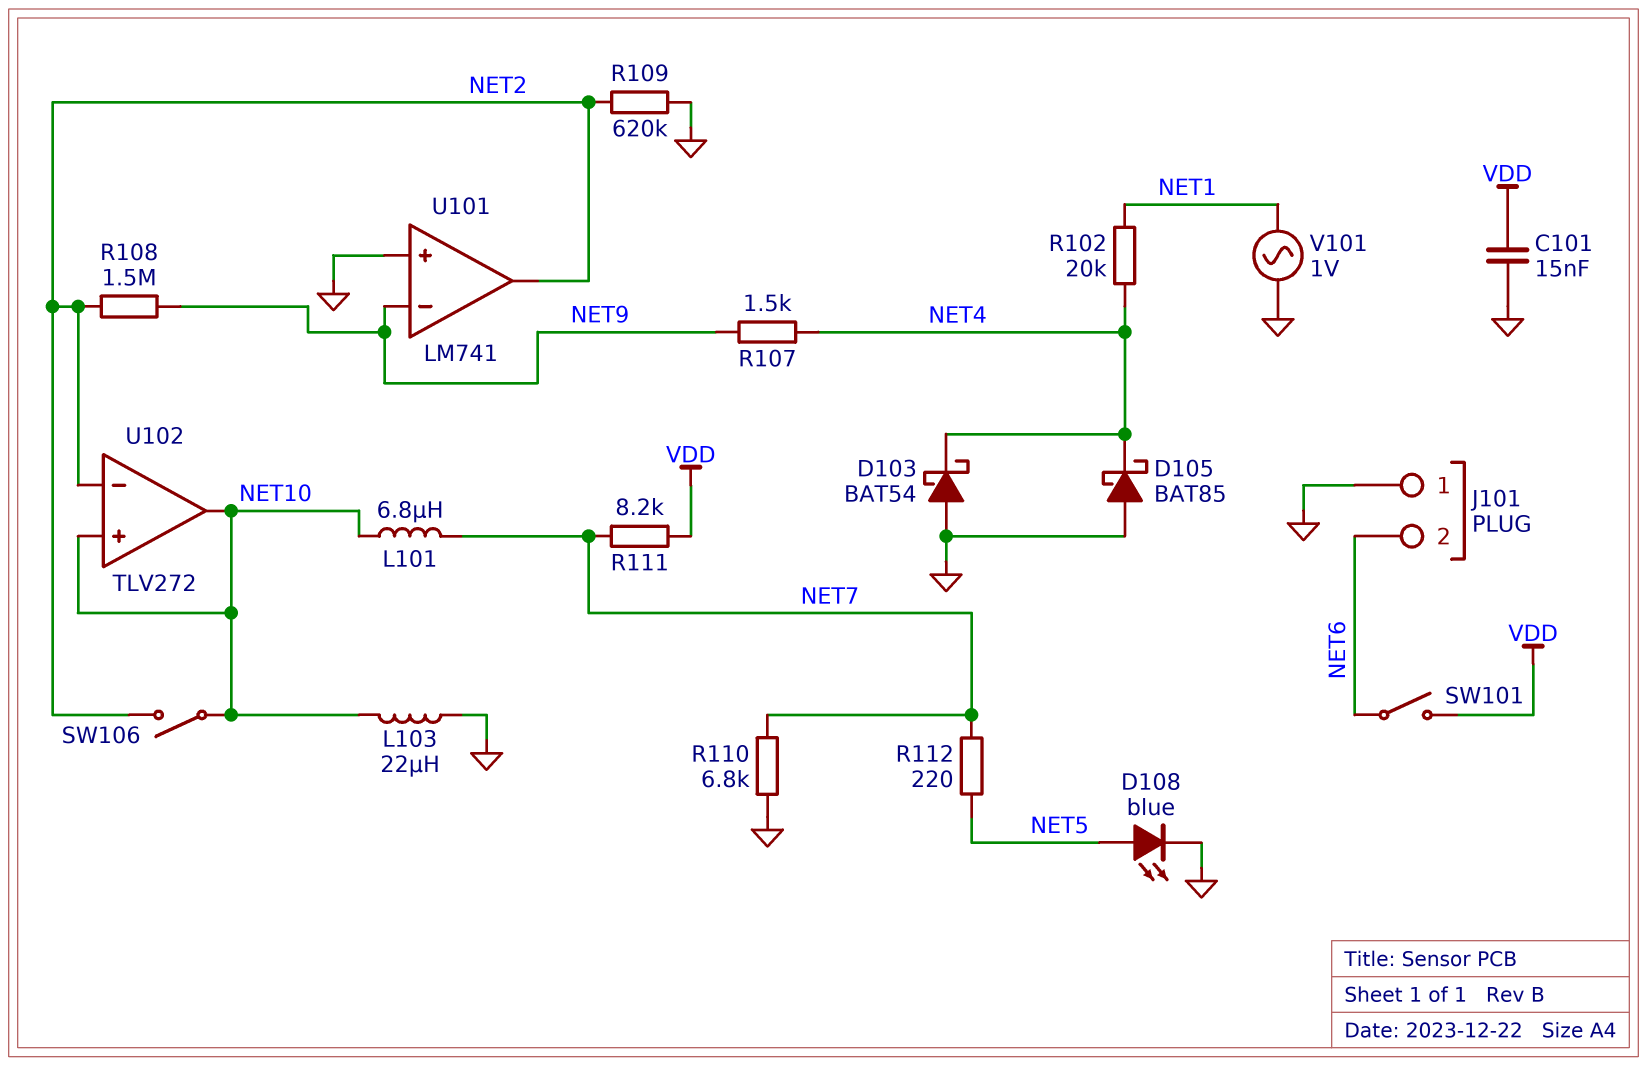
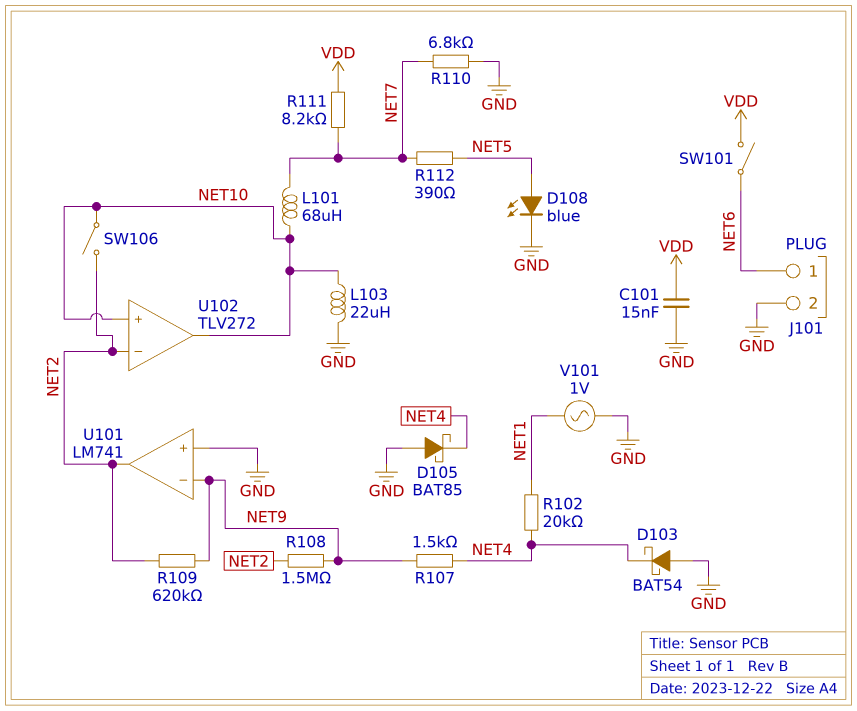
J101 pin 1: GND -> NET6
J101 pin 2: NET6 -> GND
L101: 6.8uH (NET7, NET10) -> 68uH (NET7, NET10)
R109: 620k (GND, NET2) -> 620k (NET2, NET9)
R112: 220 (NET5, NET7) -> 390 (NET5, NET7)

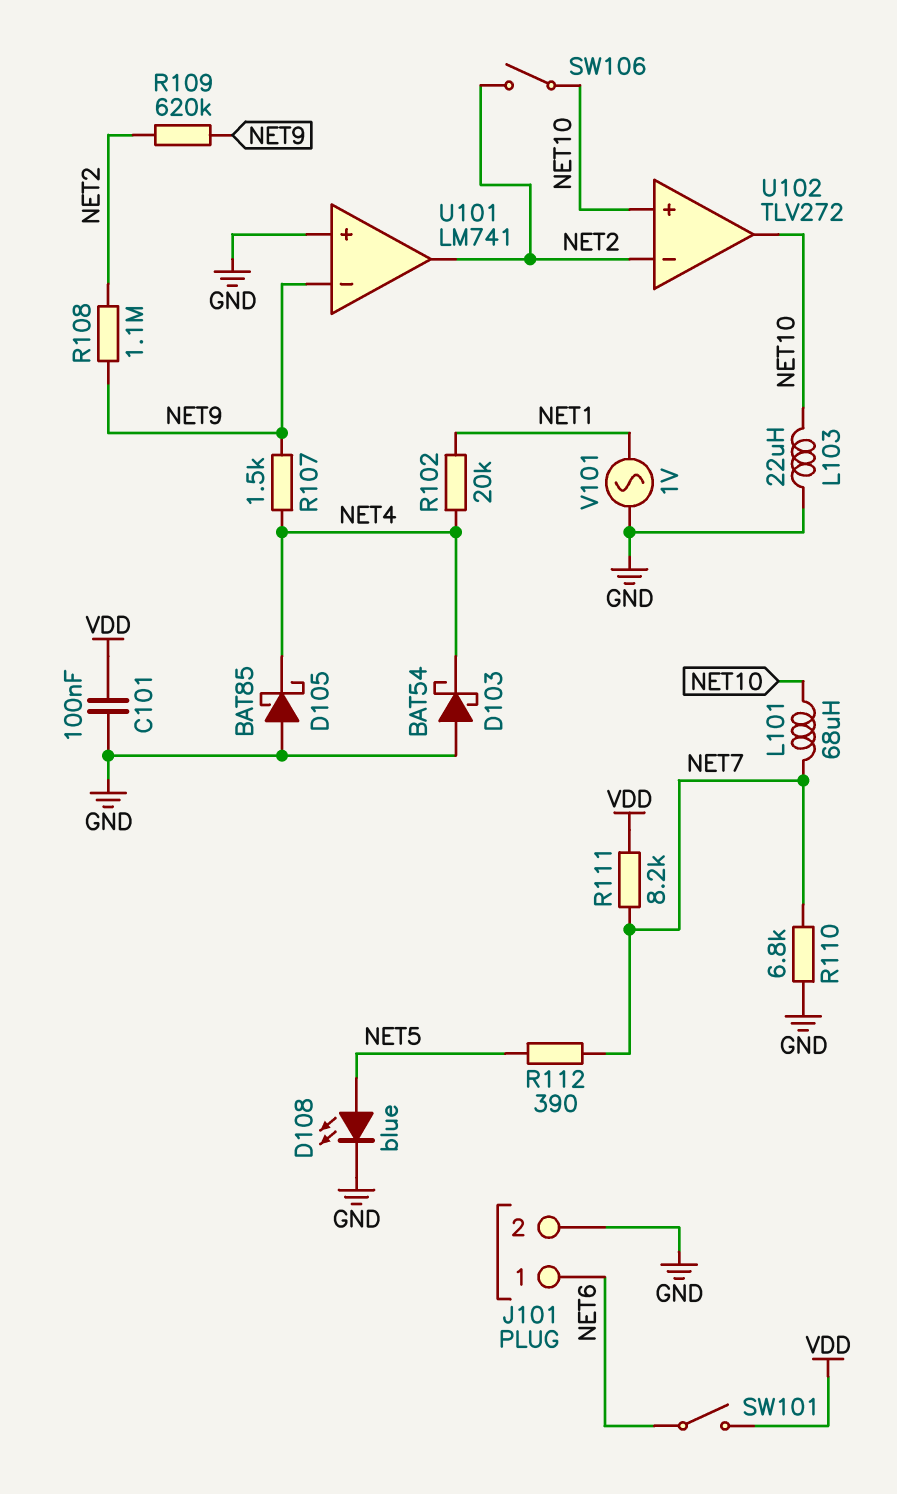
C101: 15nF (GND, VDD) -> 100nF (GND, VDD)
R108: 1.5M (NET2, NET9) -> 1.1M (NET2, NET9)

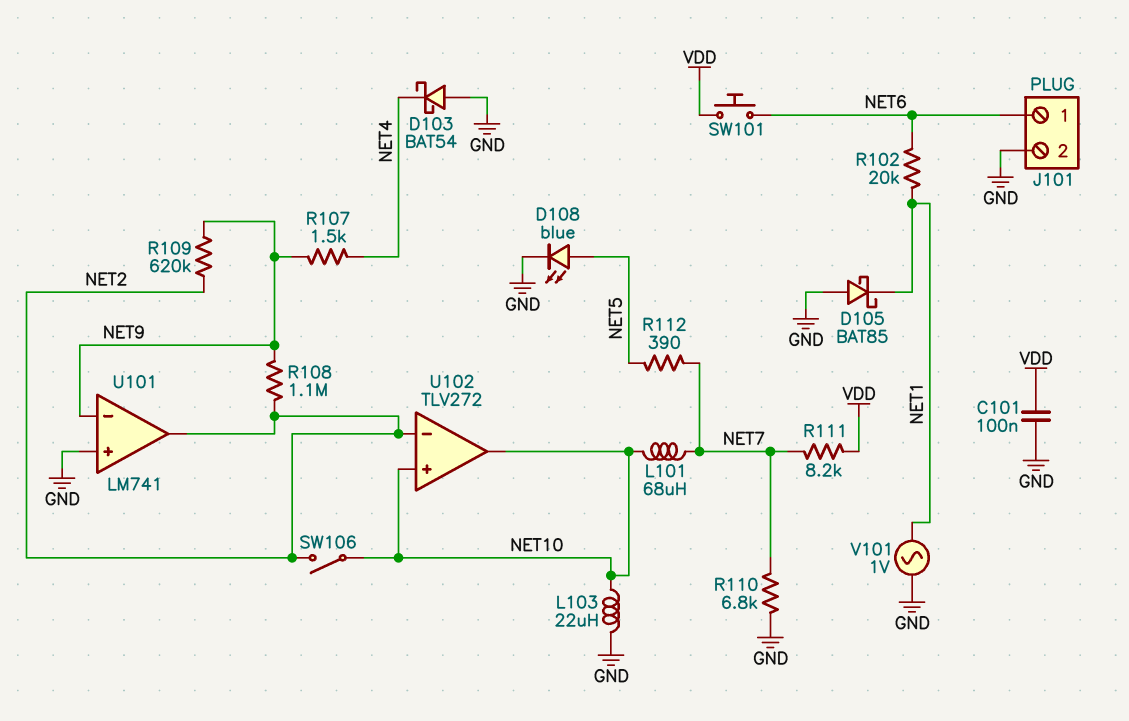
D105: schottky BAT85 (A GND, K NET4) -> schottky BAT85 (A GND, K NET1)
R102: 20k (NET1, NET4) -> 20k (NET1, NET6)
SW101: switch (NET6, VDD) -> button (NET6, VDD)

